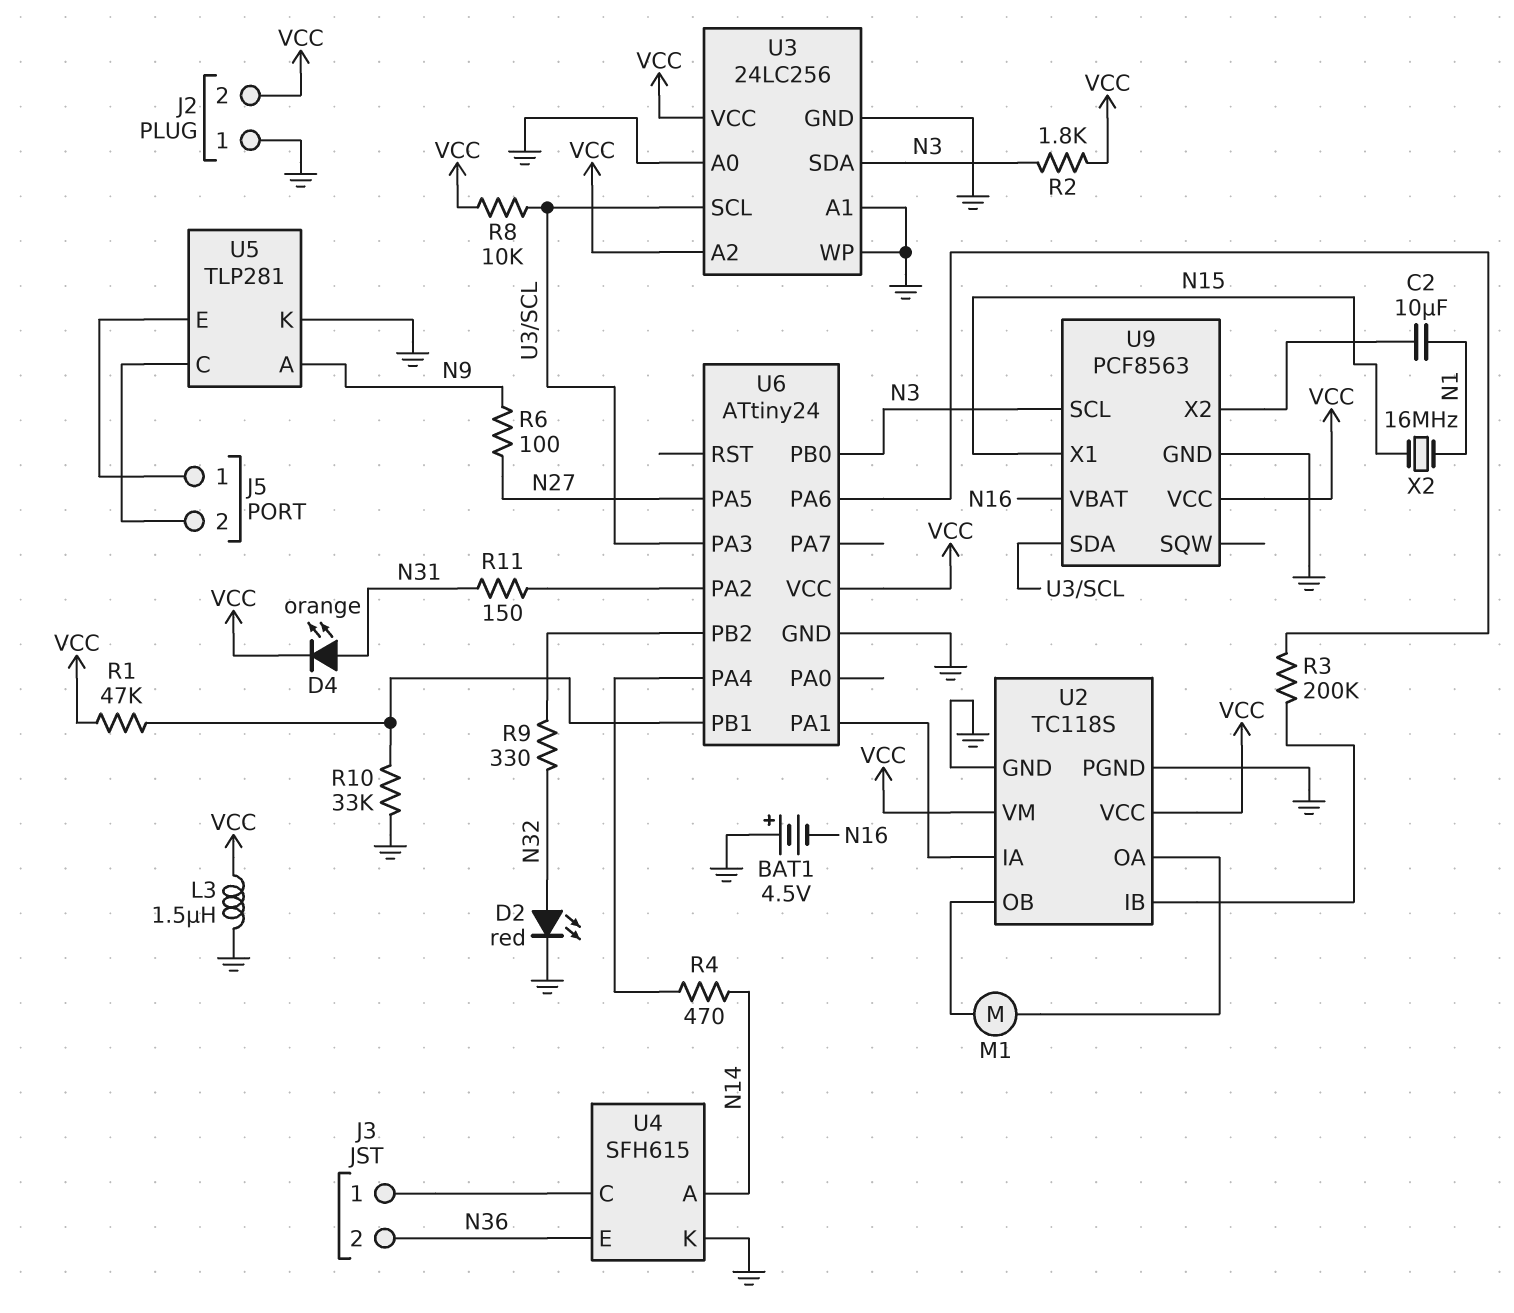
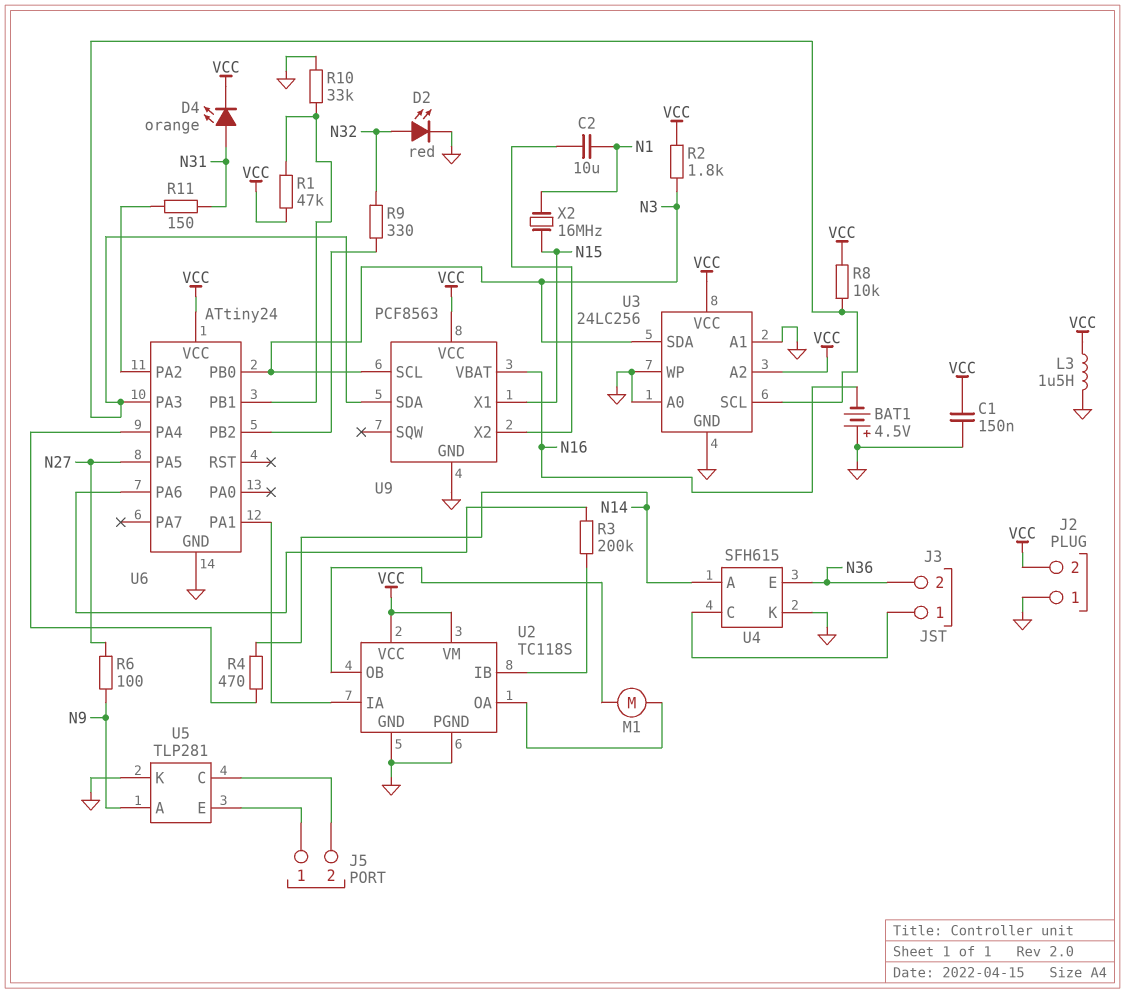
C1: none -> 150nF (GND, VCC)

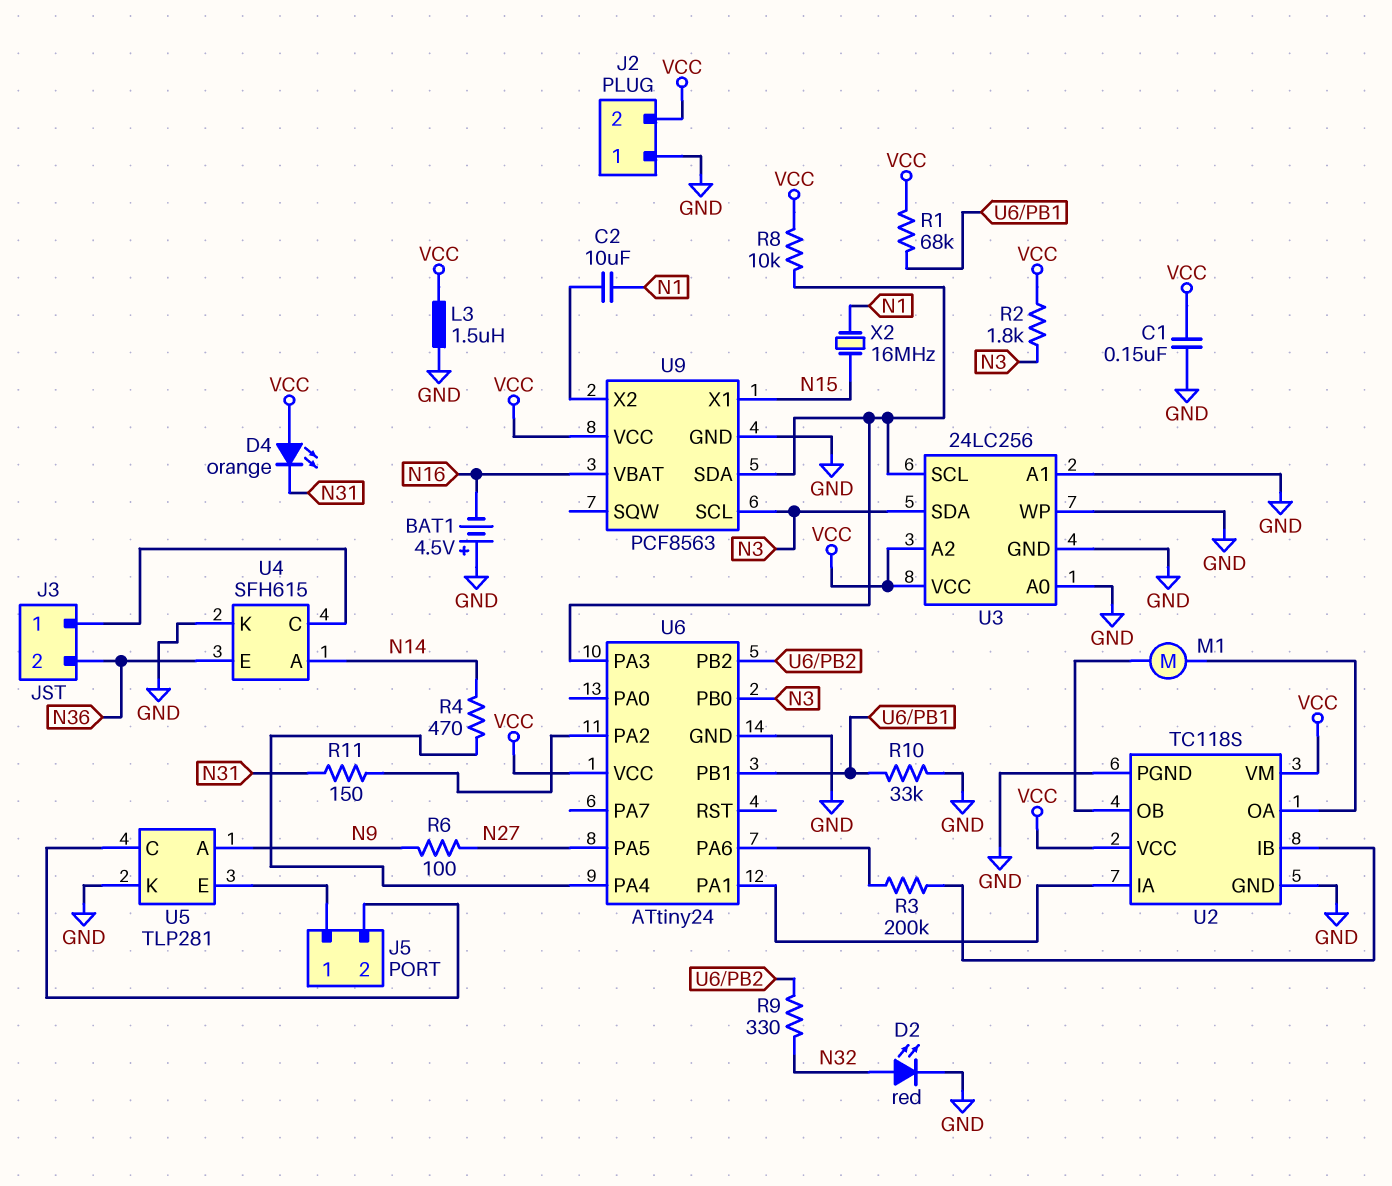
D4: LED orange (A N31, K VCC) -> LED orange (A VCC, K N31)
R1: 47k (U6/PB1, VCC) -> 68k (U6/PB1, VCC)

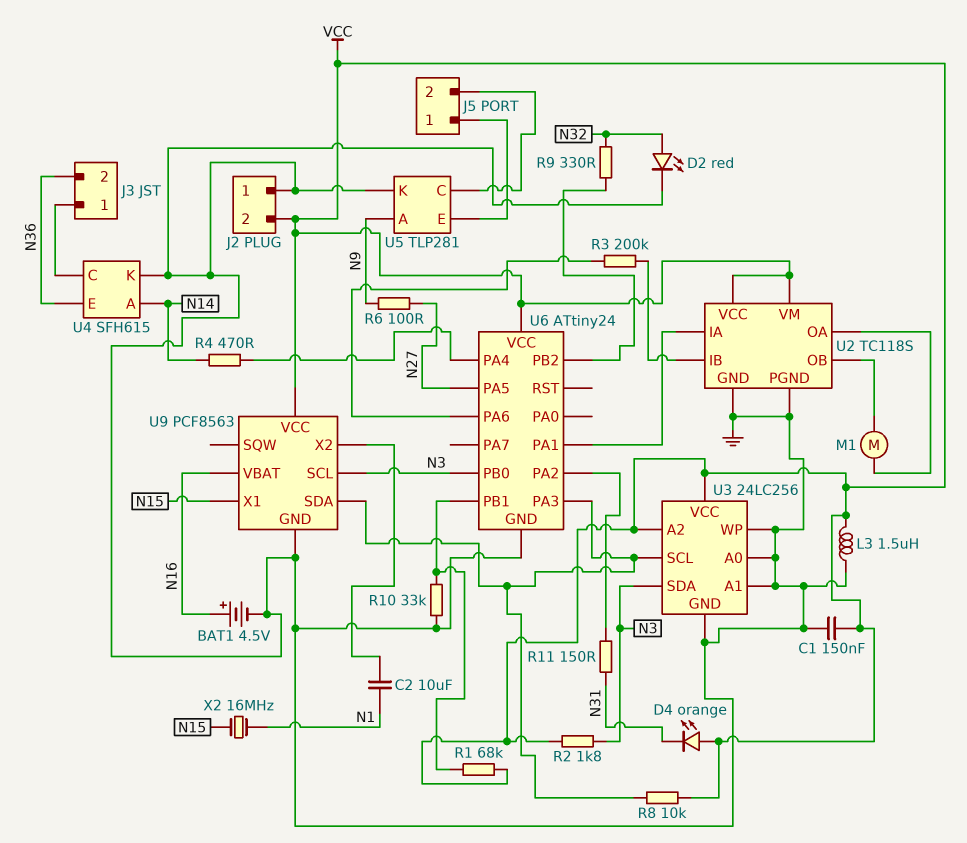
BAT1: 4.5V (plus GND, minus N16) -> 4.5V (plus N16, minus GND)

